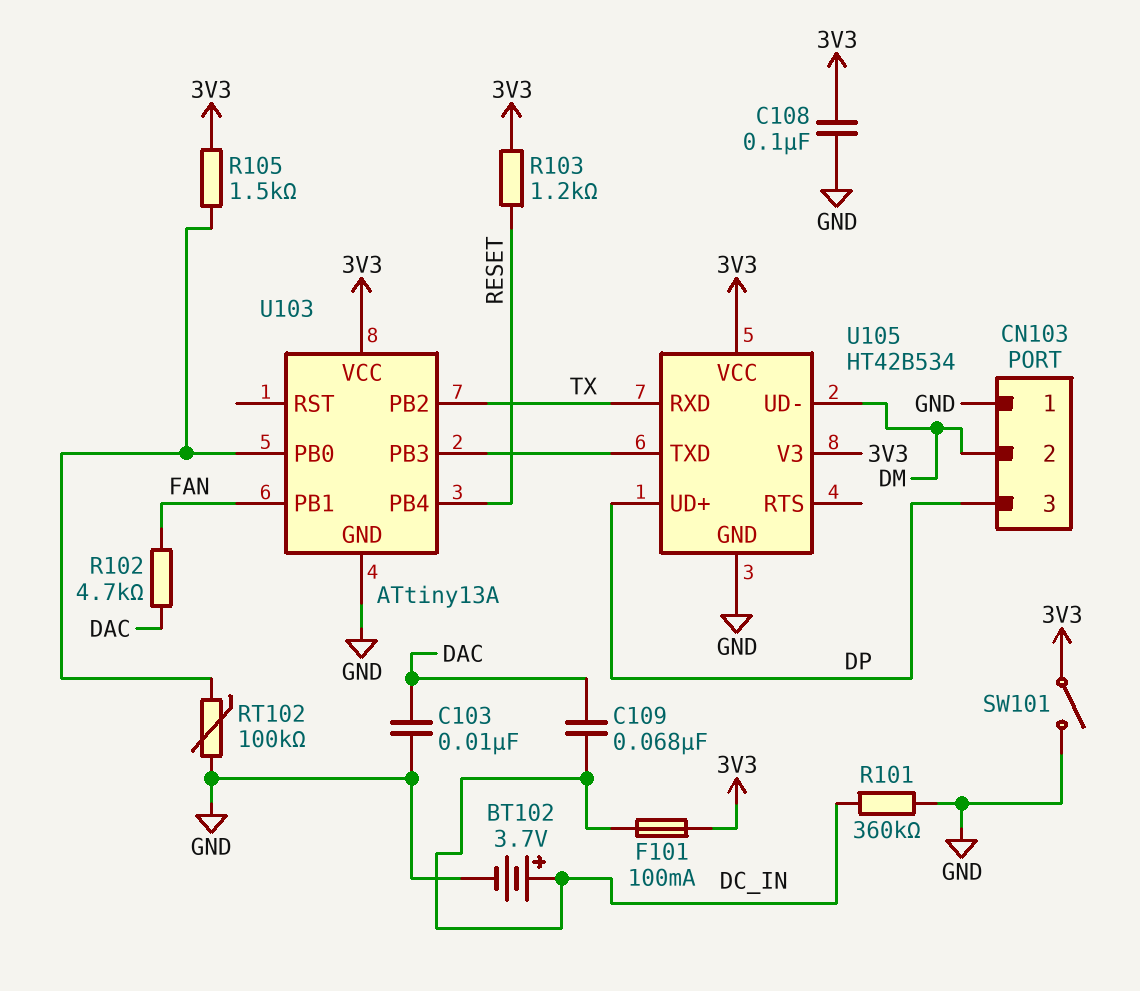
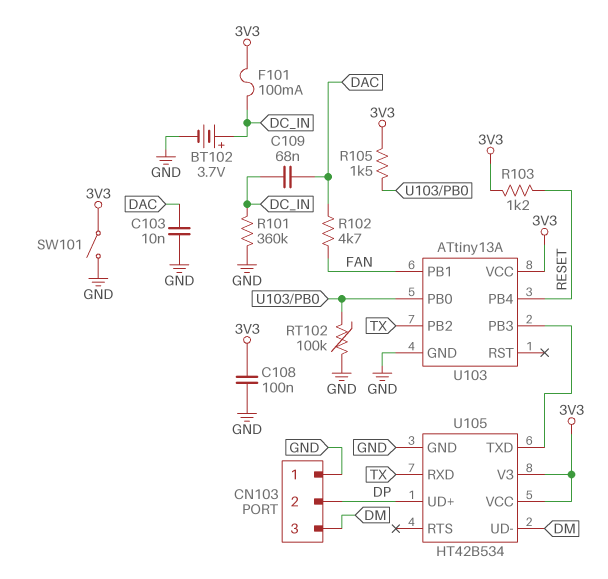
CN103 pin 2: DM -> DP
CN103 pin 3: DP -> DM

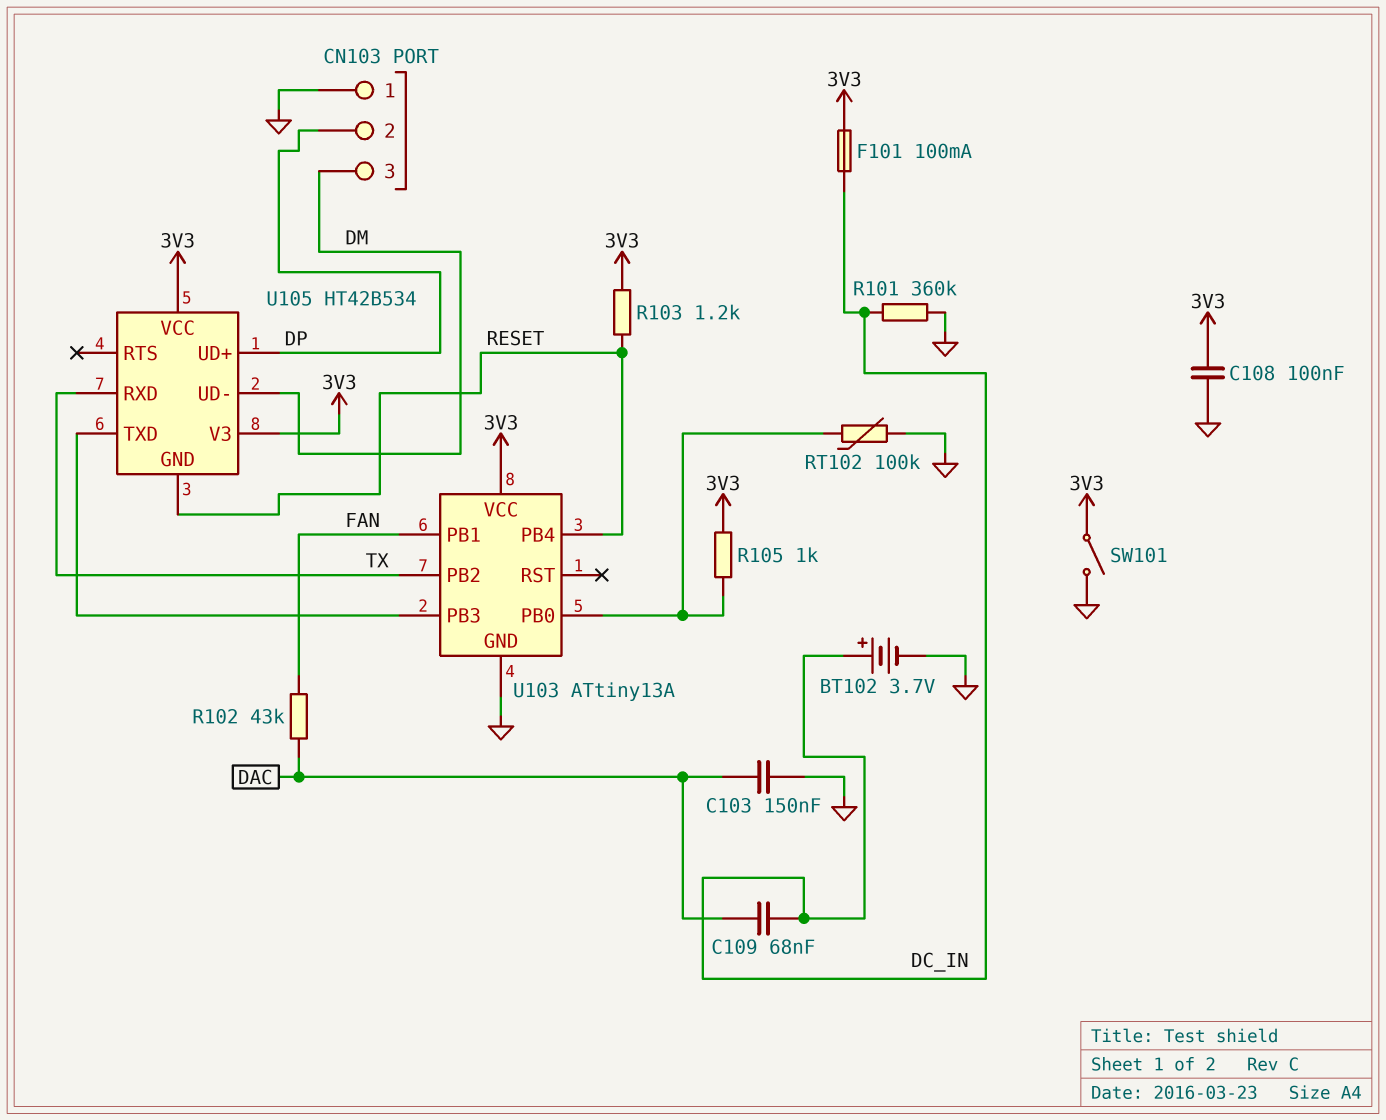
C103: 10nF (DAC, GND) -> 150nF (DAC, GND)
R102: 4.7k (DAC, FAN) -> 43k (DAC, FAN)
R105: 1.5k (3V3, U103/PB0) -> 1k (3V3, U103/PB0)
U105 pin GND: GND -> RESET

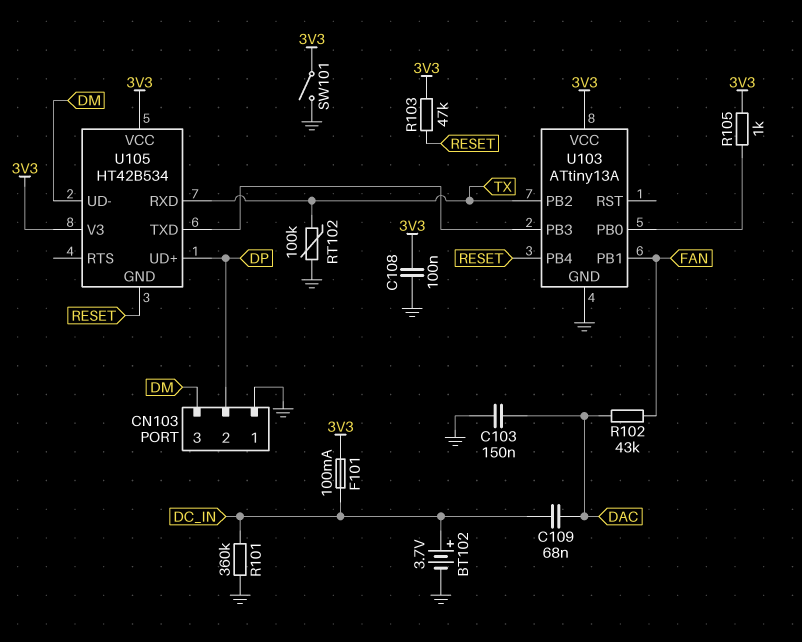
R103: 1.2k (3V3, RESET) -> 47k (3V3, RESET)
RT102: 100k (GND, U103/PB0) -> 100k (GND, TX)

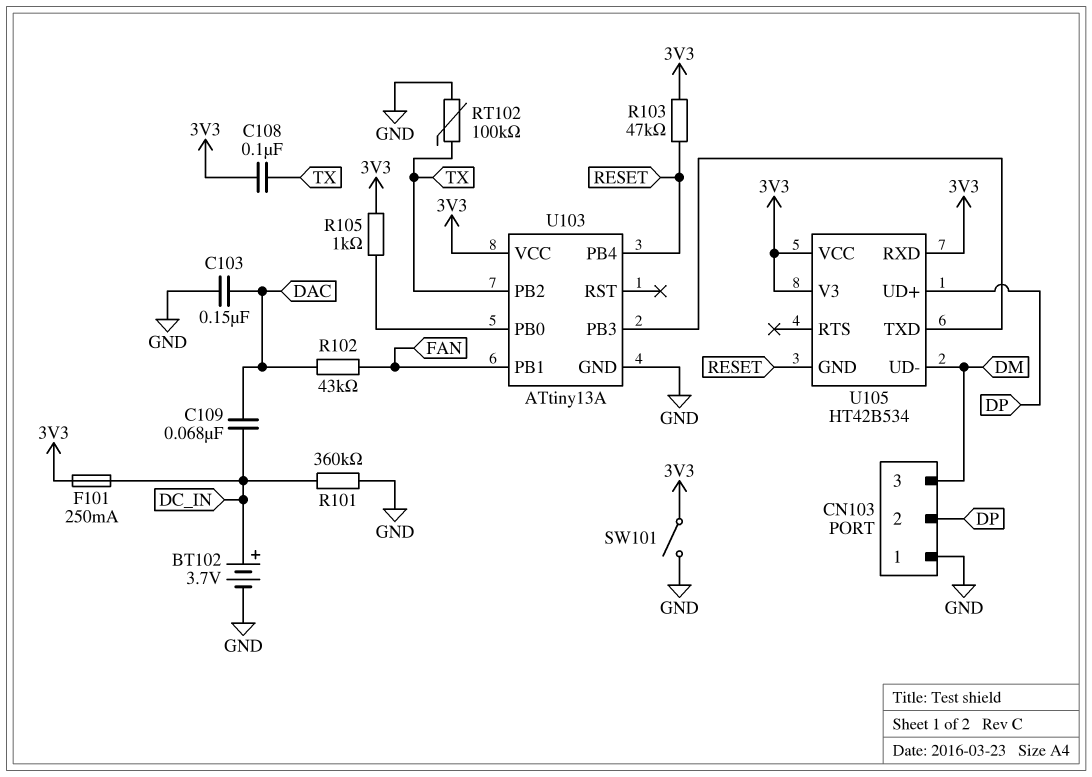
C108: 100nF (3V3, GND) -> 100nF (3V3, TX)
F101: 100mA (3V3, DC_IN) -> 250mA (3V3, DC_IN)
U105 pin RXD: TX -> 3V3

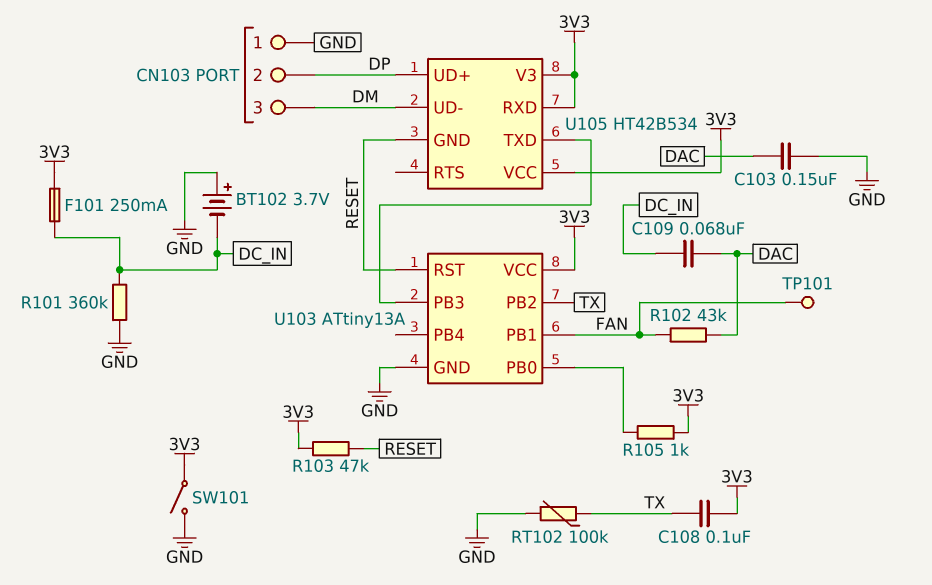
BT102: 3.7V (plus DC_IN, minus GND) -> 3.7V (plus GND, minus DC_IN)
TP101: none -> test point (FAN)
U103 pin PB4: RESET -> none
U103 pin RST: none -> RESET

